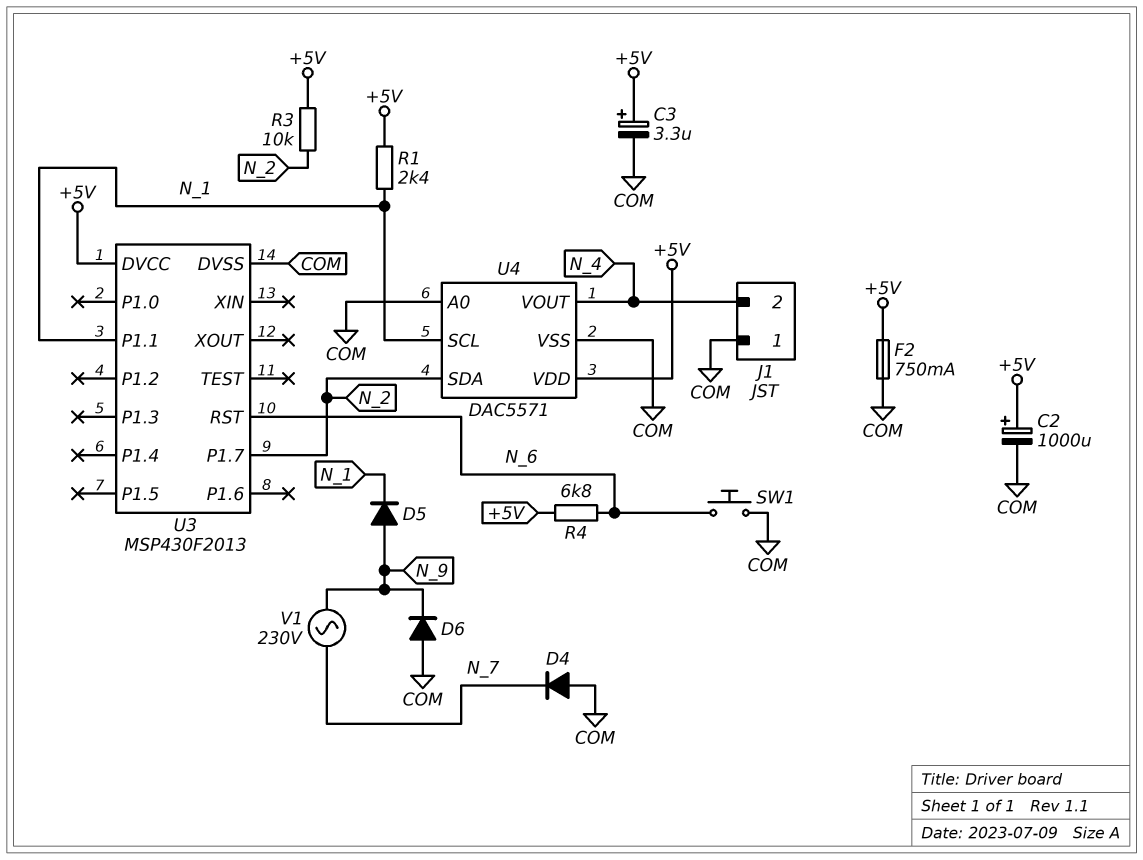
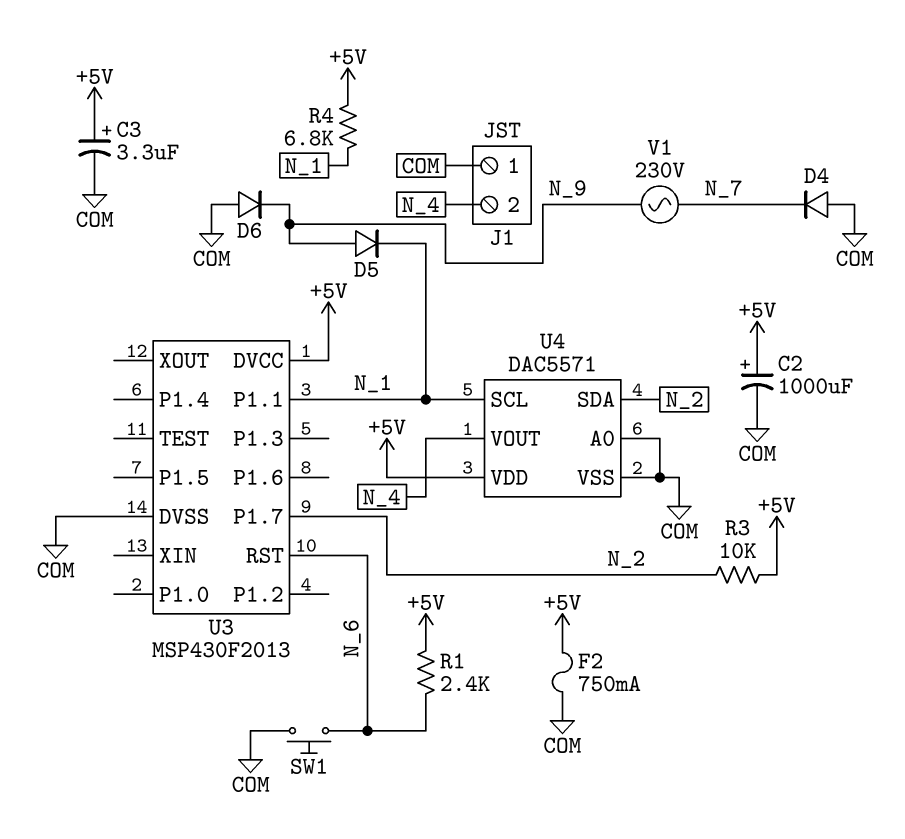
R1: 2.4k (+5V, N_1) -> 2.4k (+5V, N_6)
R4: 6.8k (+5V, N_6) -> 6.8k (+5V, N_1)

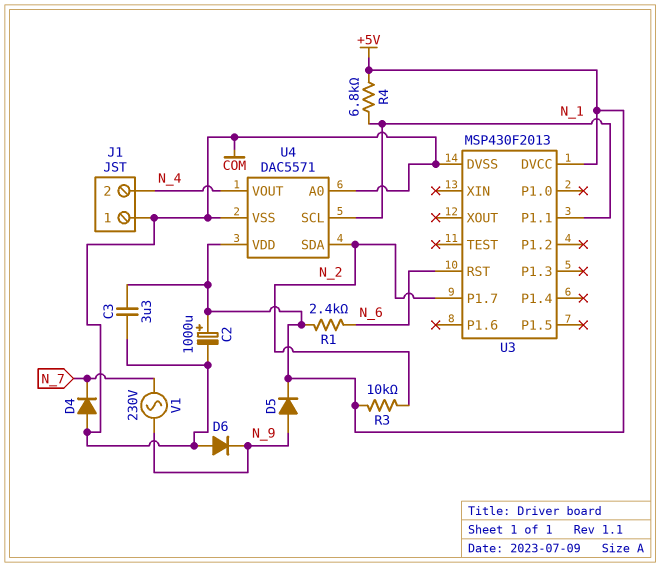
C3: 3.3uF (plus +5V, minus COM) -> 3.3uF (+5V, COM)
D5: diode (A N_9, K N_1) -> diode (A N_9, K +5V)
F2: 750mA (+5V, COM) -> none
SW1: button (COM, N_6) -> none

